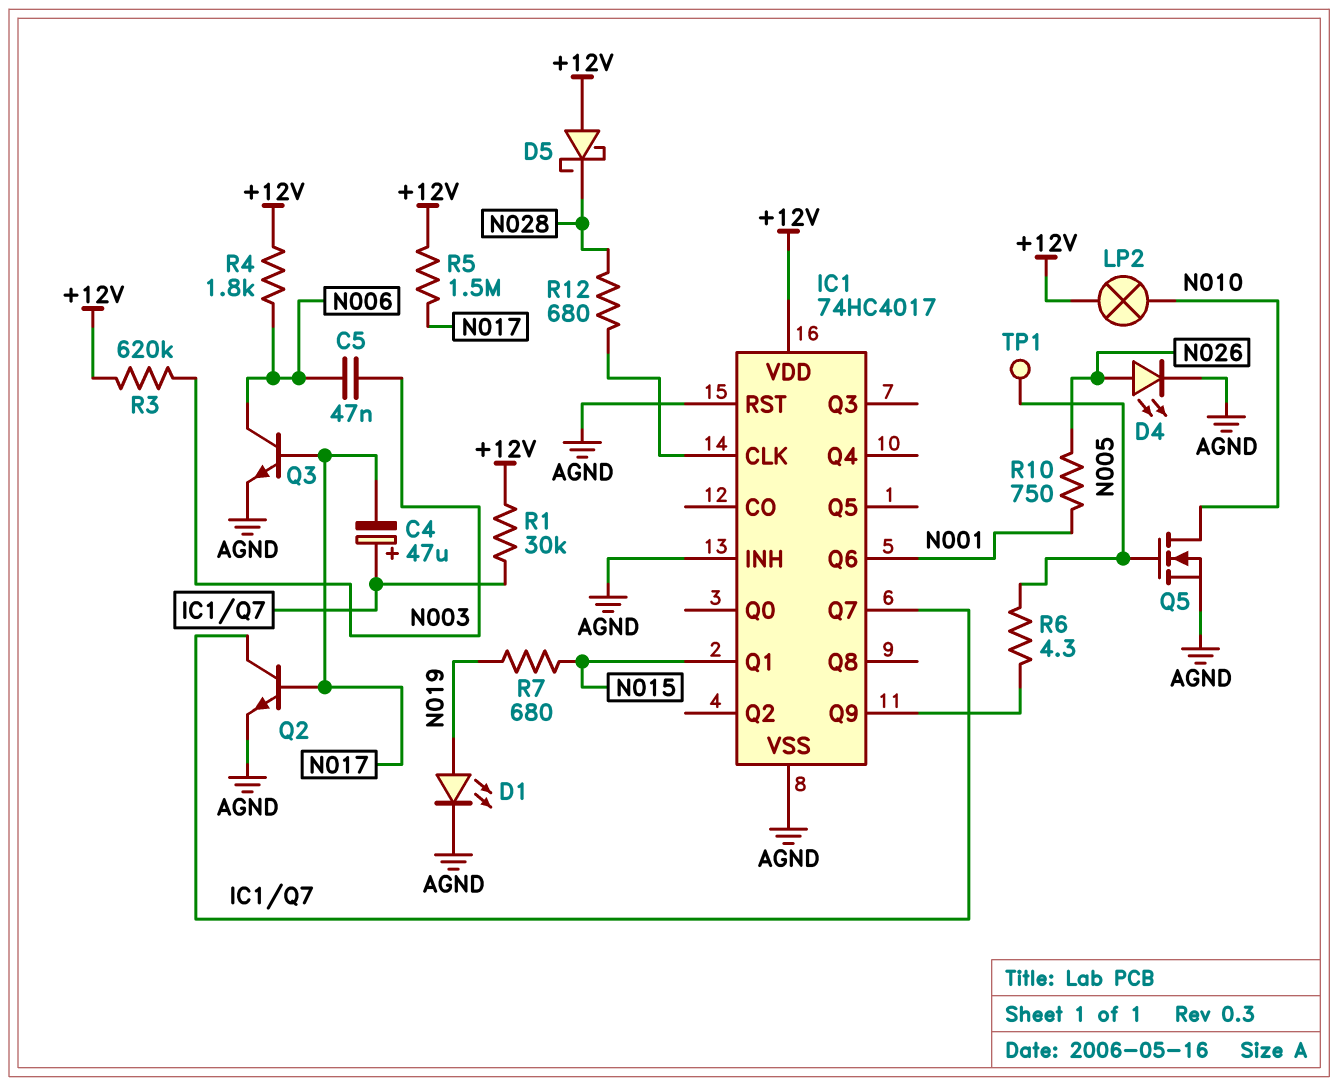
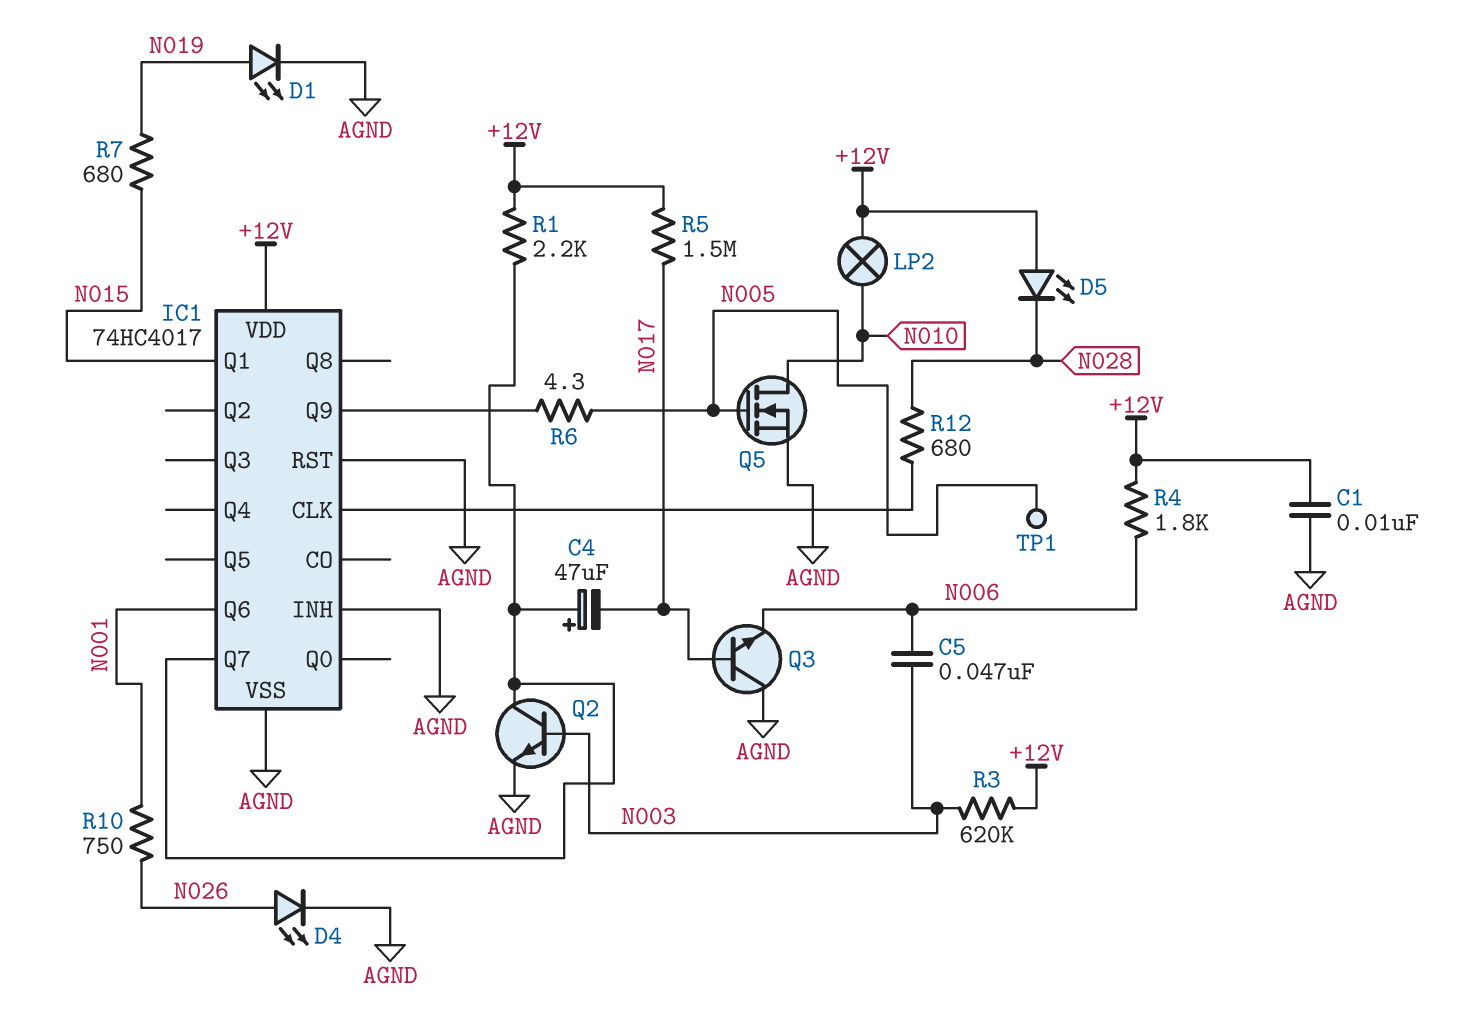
C1: none -> 10nF (+12V, AGND)
D5: schottky (A +12V, K N028) -> LED (A +12V, K N028)
Q2: NPN (B N017, C IC1/Q7, E AGND) -> NPN (B N003, C IC1/Q7, E AGND)
Q3: NPN (B N017, C N006, E AGND) -> NPN (B N017, C AGND, E N006)
R1: 30k (+12V, IC1/Q7) -> 2.2k (+12V, IC1/Q7)

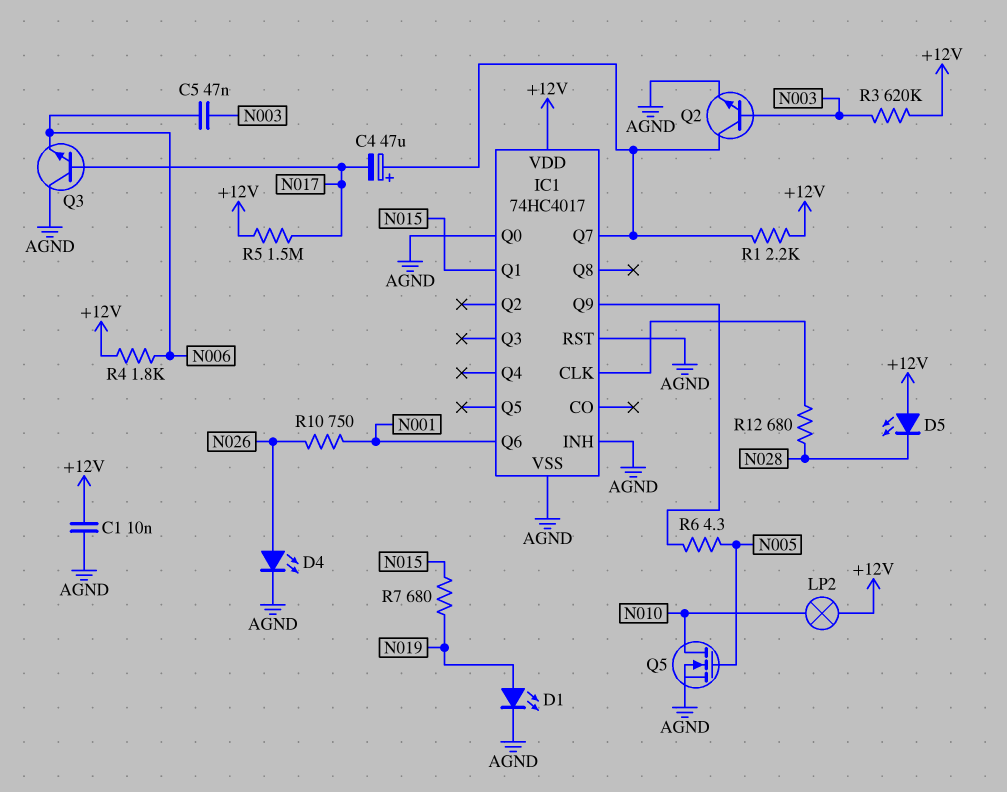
IC1 pin Q0: none -> AGND
TP1: test point (N005) -> none

